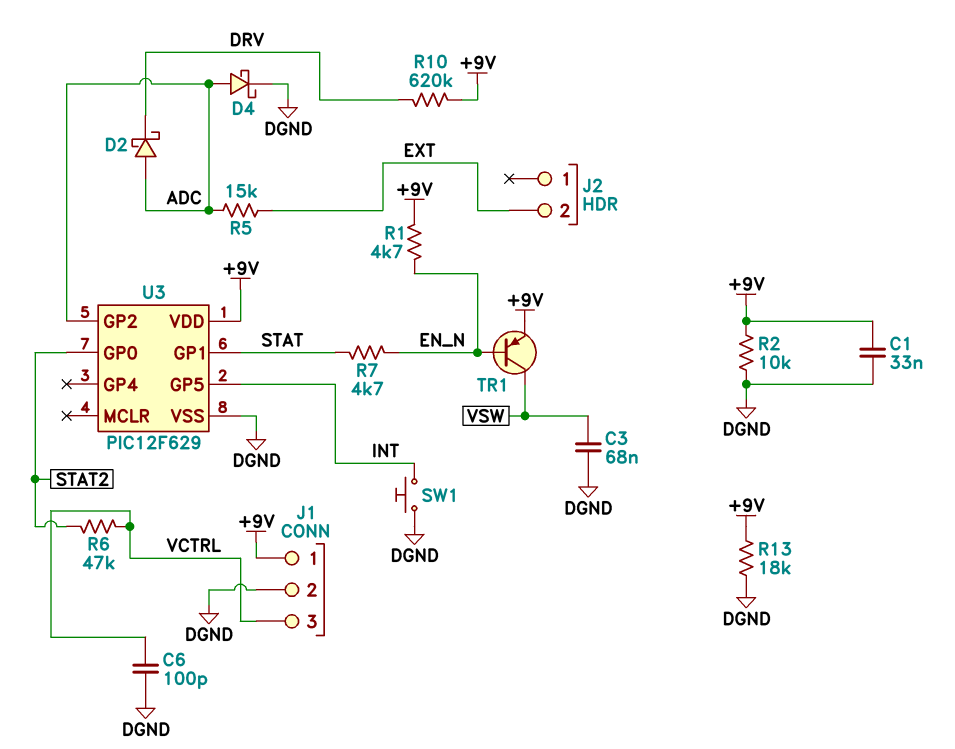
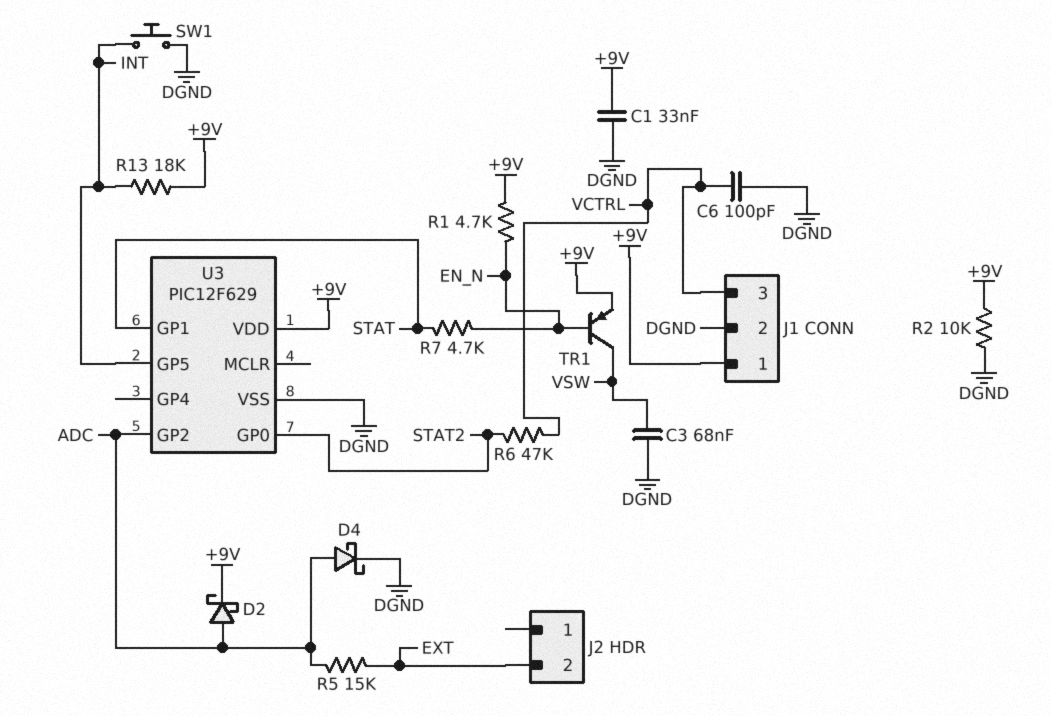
D2: schottky (A ADC, K DRV) -> schottky (A ADC, K +9V)
R10: 620k (+9V, DRV) -> none
R13: 18k (+9V, DGND) -> 18k (+9V, INT)

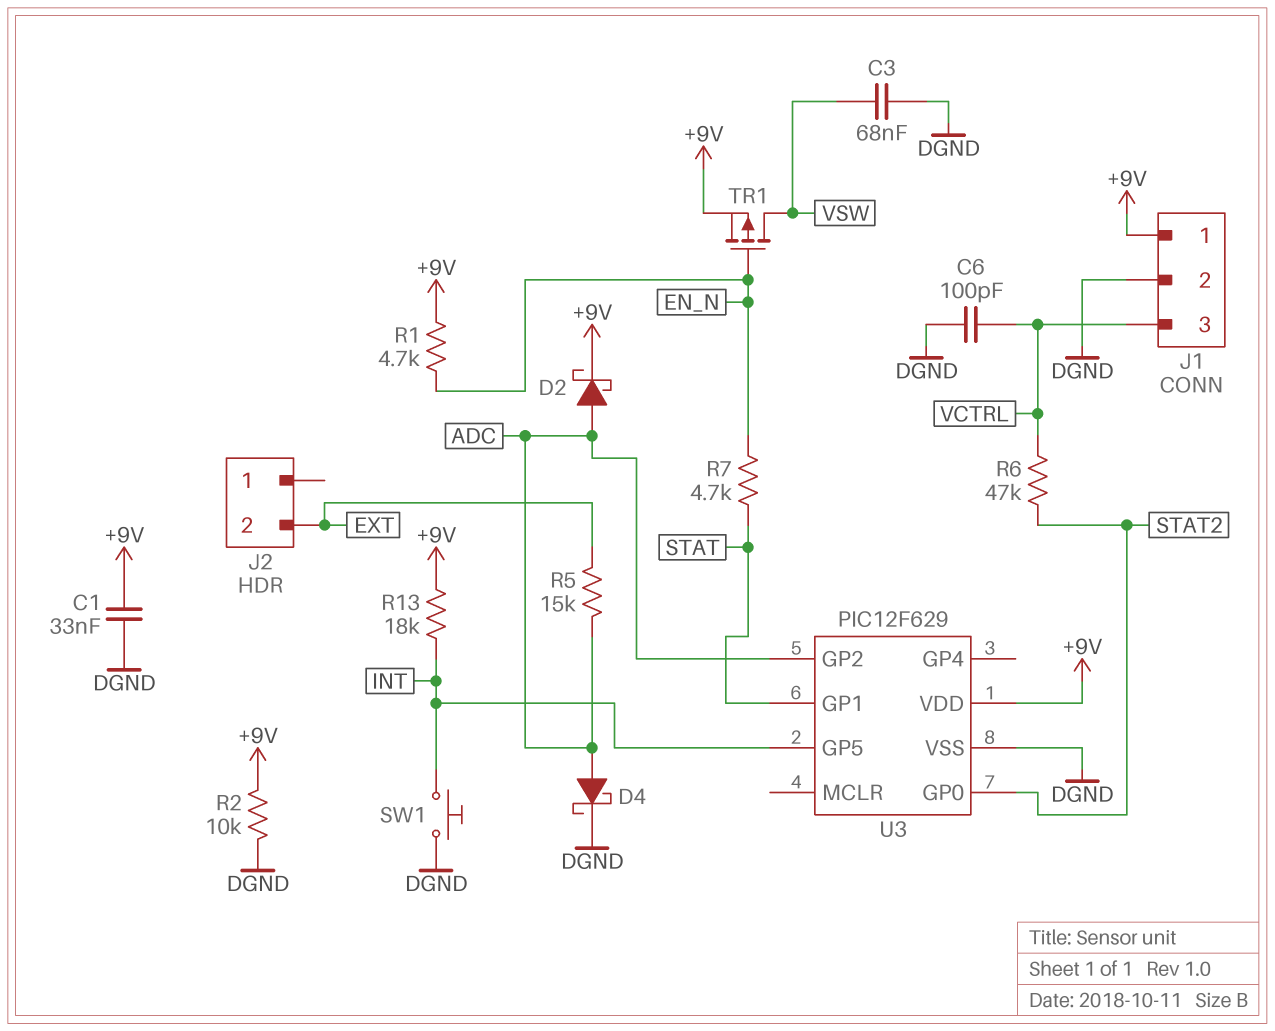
TR1: PNP (B EN_N, C VSW, E +9V) -> PMOS (G EN_N, D VSW, S +9V)

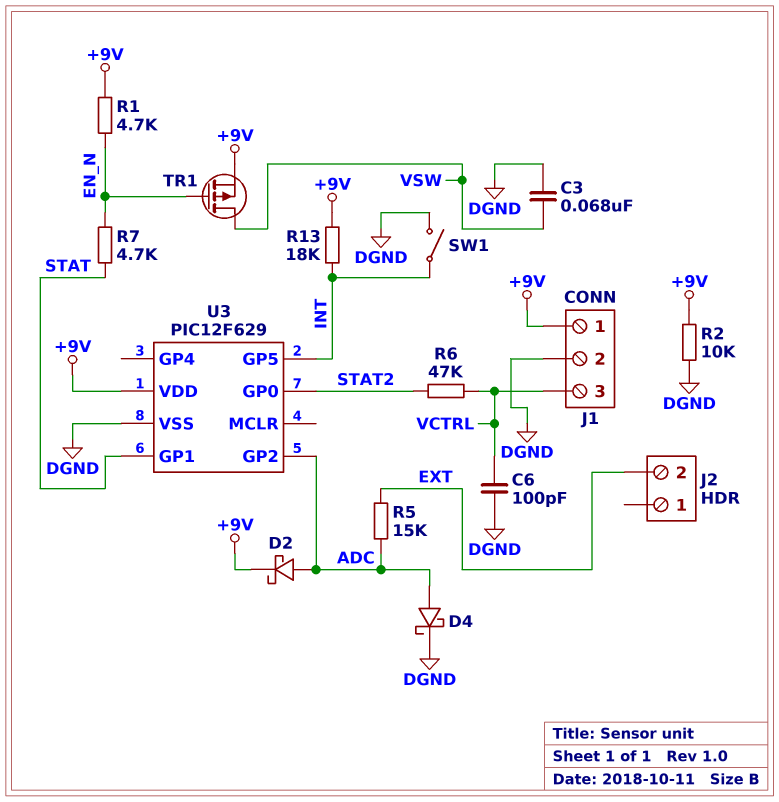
C1: 33nF (+9V, DGND) -> none
SW1: button (DGND, INT) -> switch (DGND, INT)

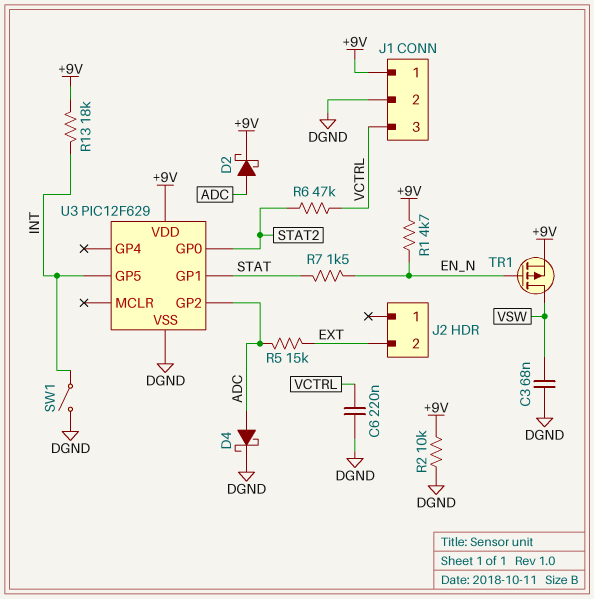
C6: 100pF (DGND, VCTRL) -> 220nF (DGND, VCTRL)
R7: 4.7k (EN_N, STAT) -> 1.5k (EN_N, STAT)

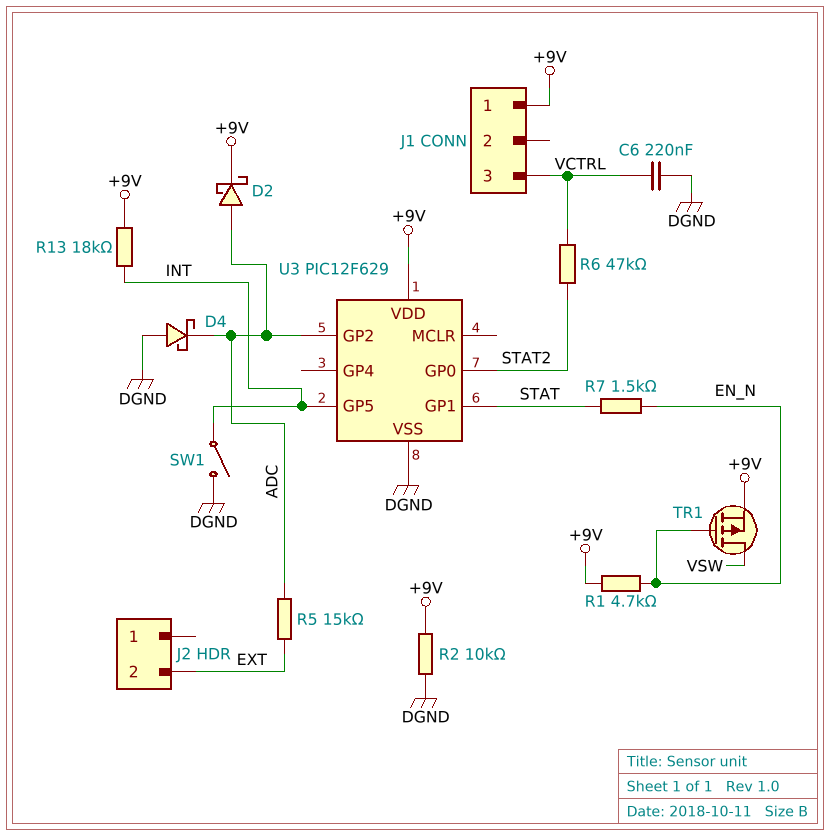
C3: 68nF (DGND, VSW) -> none
D4: schottky (A ADC, K DGND) -> schottky (A DGND, K ADC)
J1 pin 2: DGND -> none

